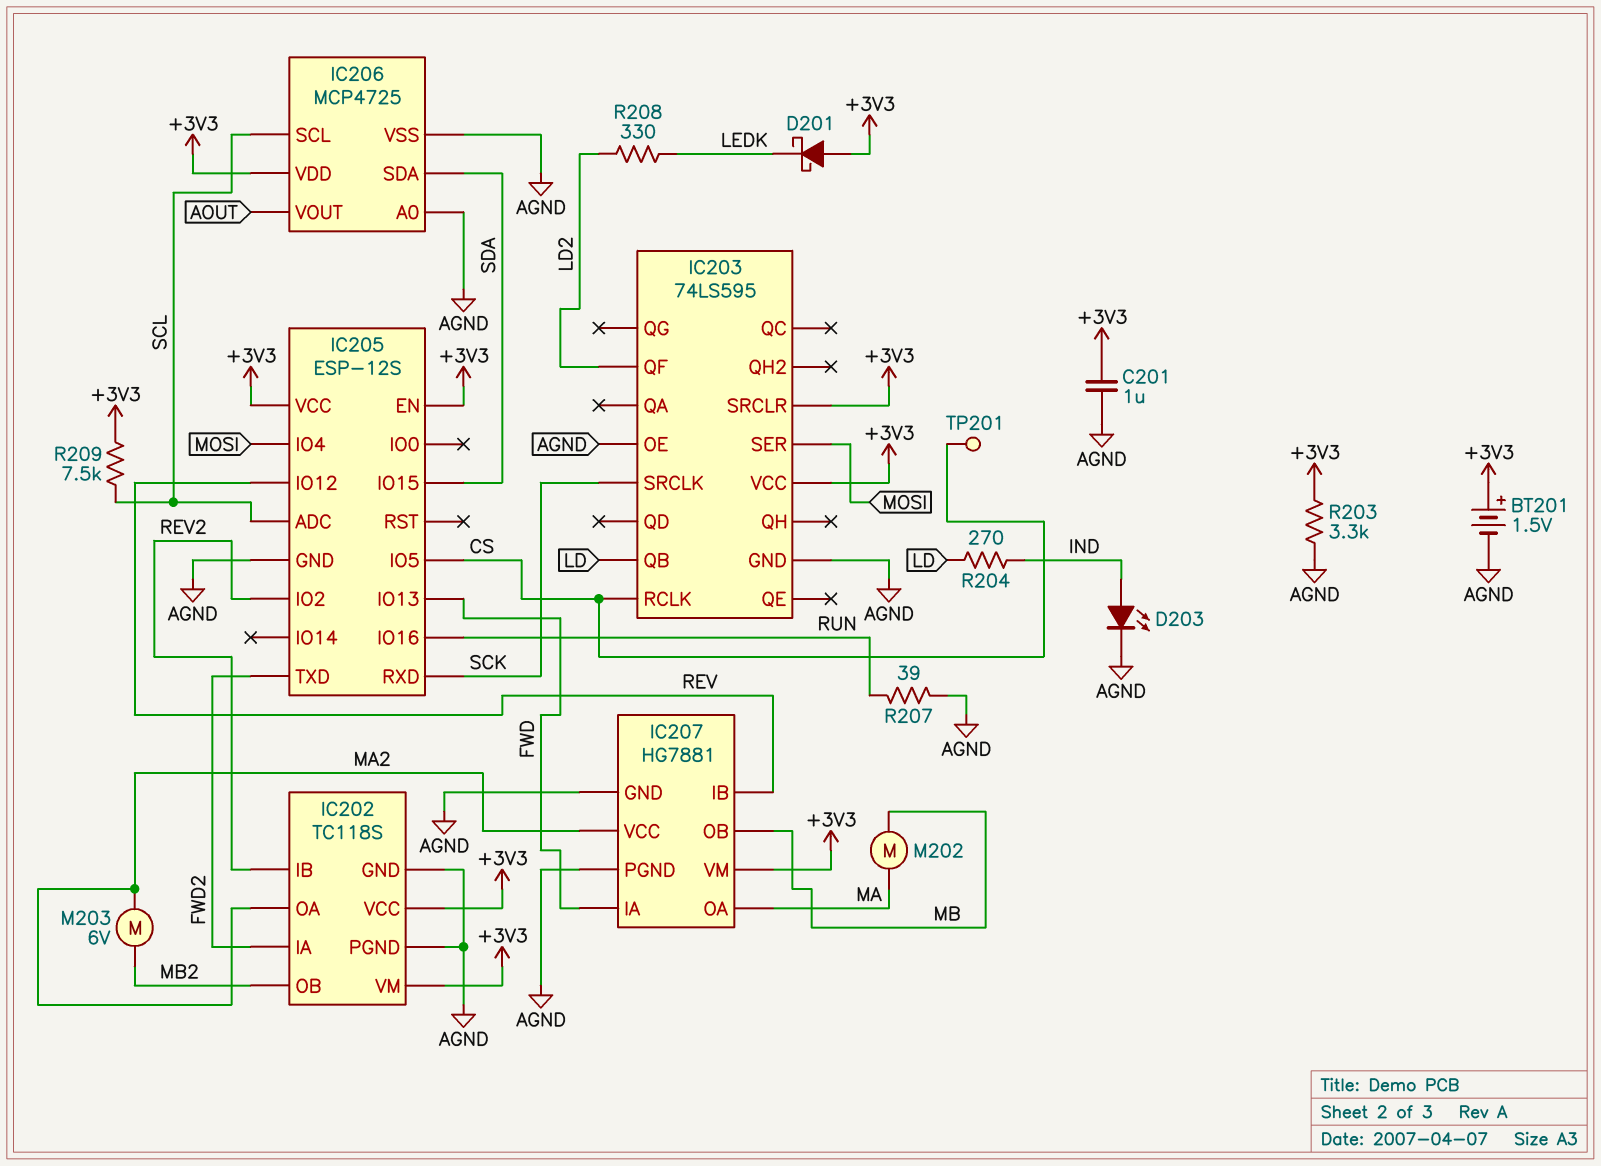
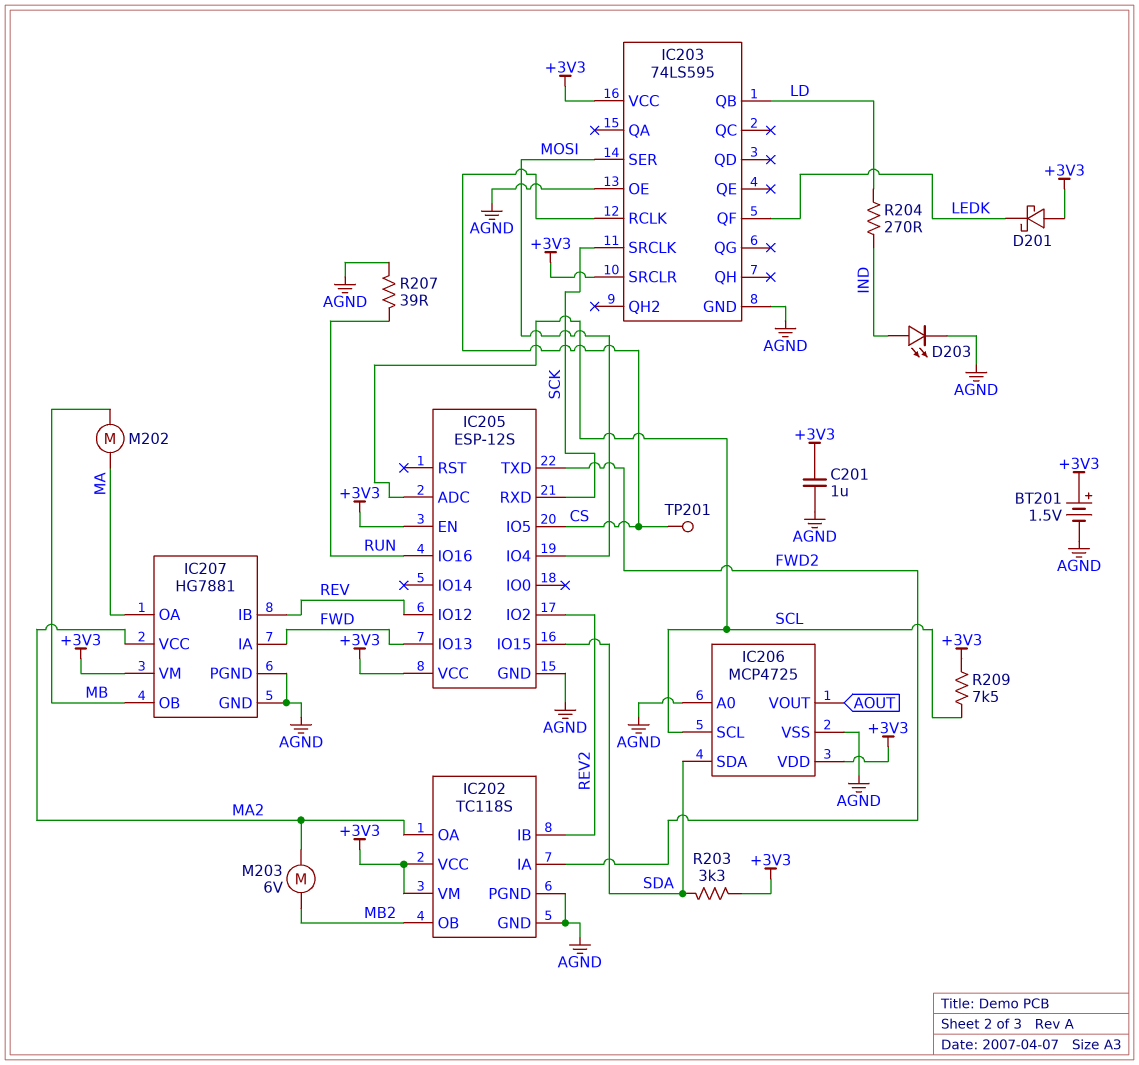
IC203 pin QF: LD2 -> LEDK
R203: 3.3k (+3V3, AGND) -> 3.3k (+3V3, SDA)
R208: 330 (LD2, LEDK) -> none

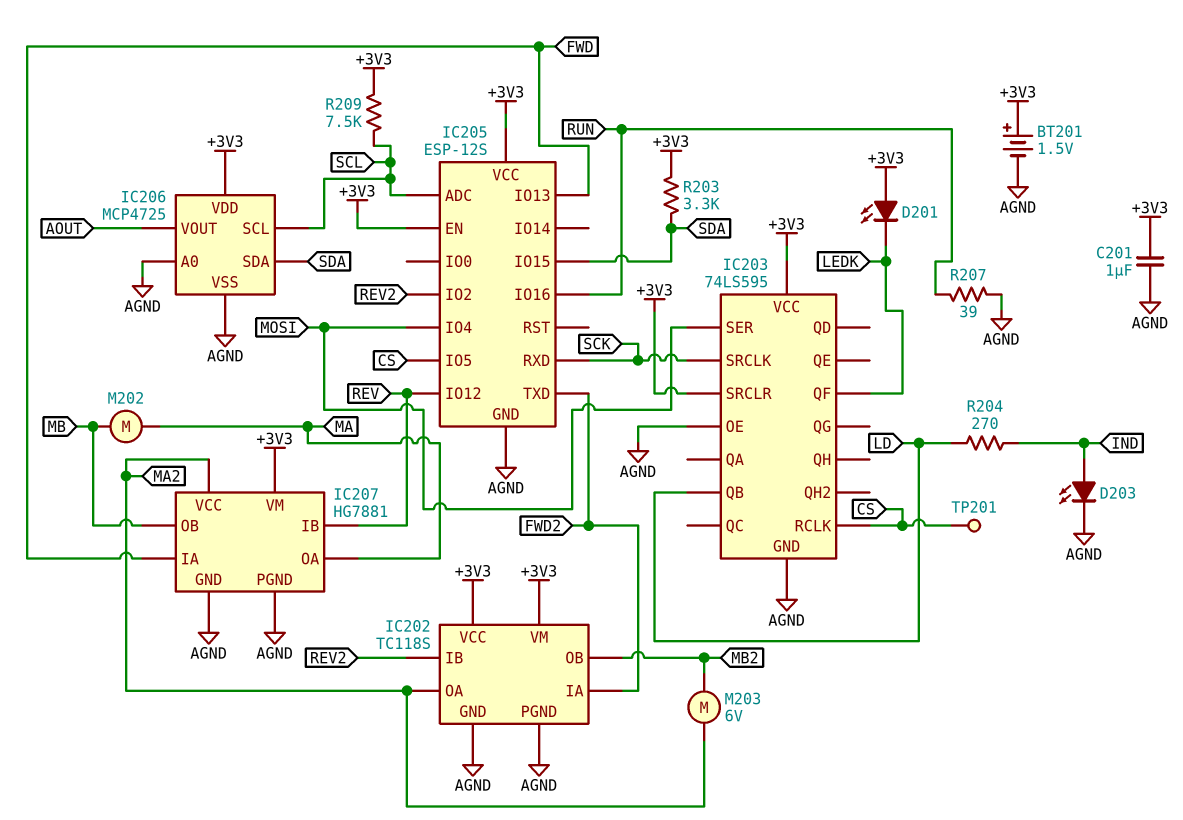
D201: schottky (A +3V3, K LEDK) -> LED (A +3V3, K LEDK)

